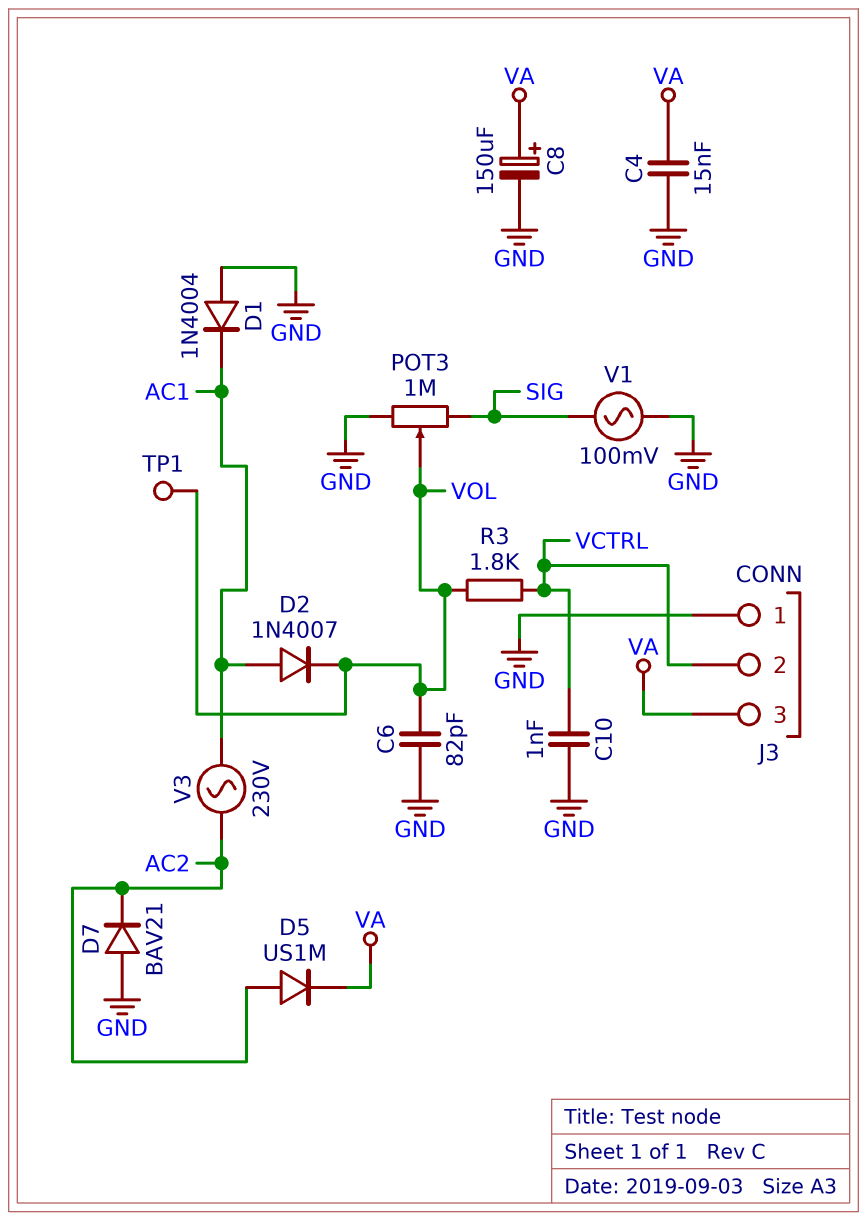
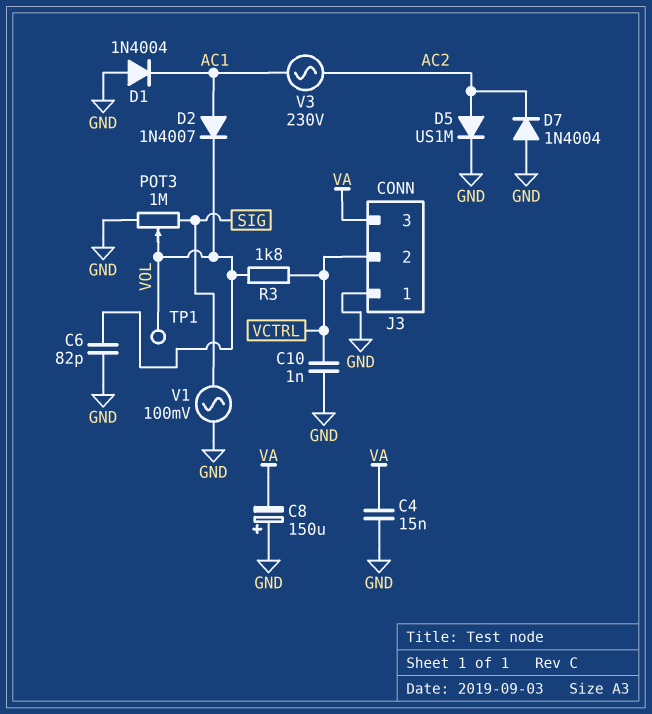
C8: 150uF (plus VA, minus GND) -> 150uF (plus GND, minus VA)
D5: diode US1M (A AC2, K VA) -> diode US1M (A AC2, K GND)
D7: diode BAV21 (A GND, K AC2) -> diode 1N4004 (A GND, K AC2)

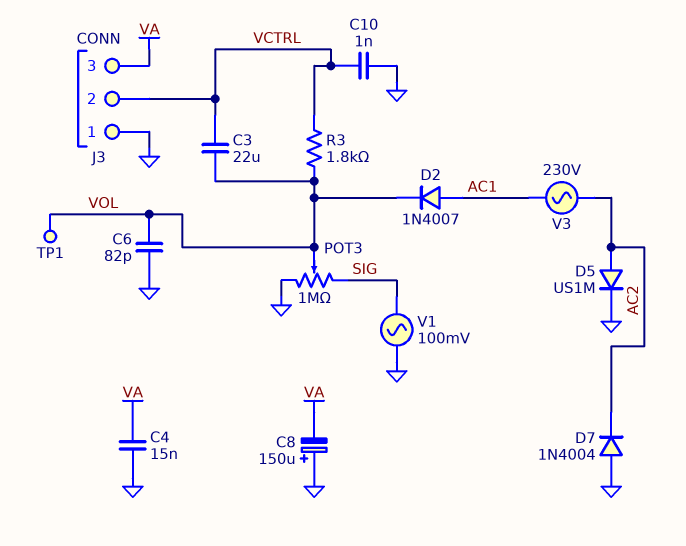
C3: none -> 22uF (VCTRL, VOL)
D1: diode 1N4004 (A GND, K AC1) -> none

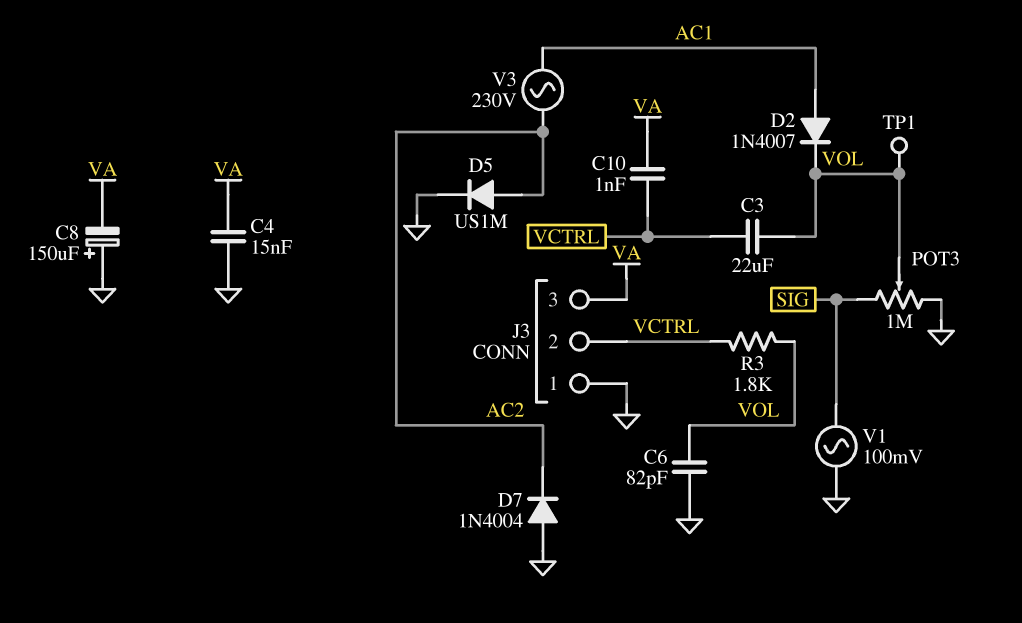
C10: 1nF (GND, VCTRL) -> 1nF (VA, VCTRL)

